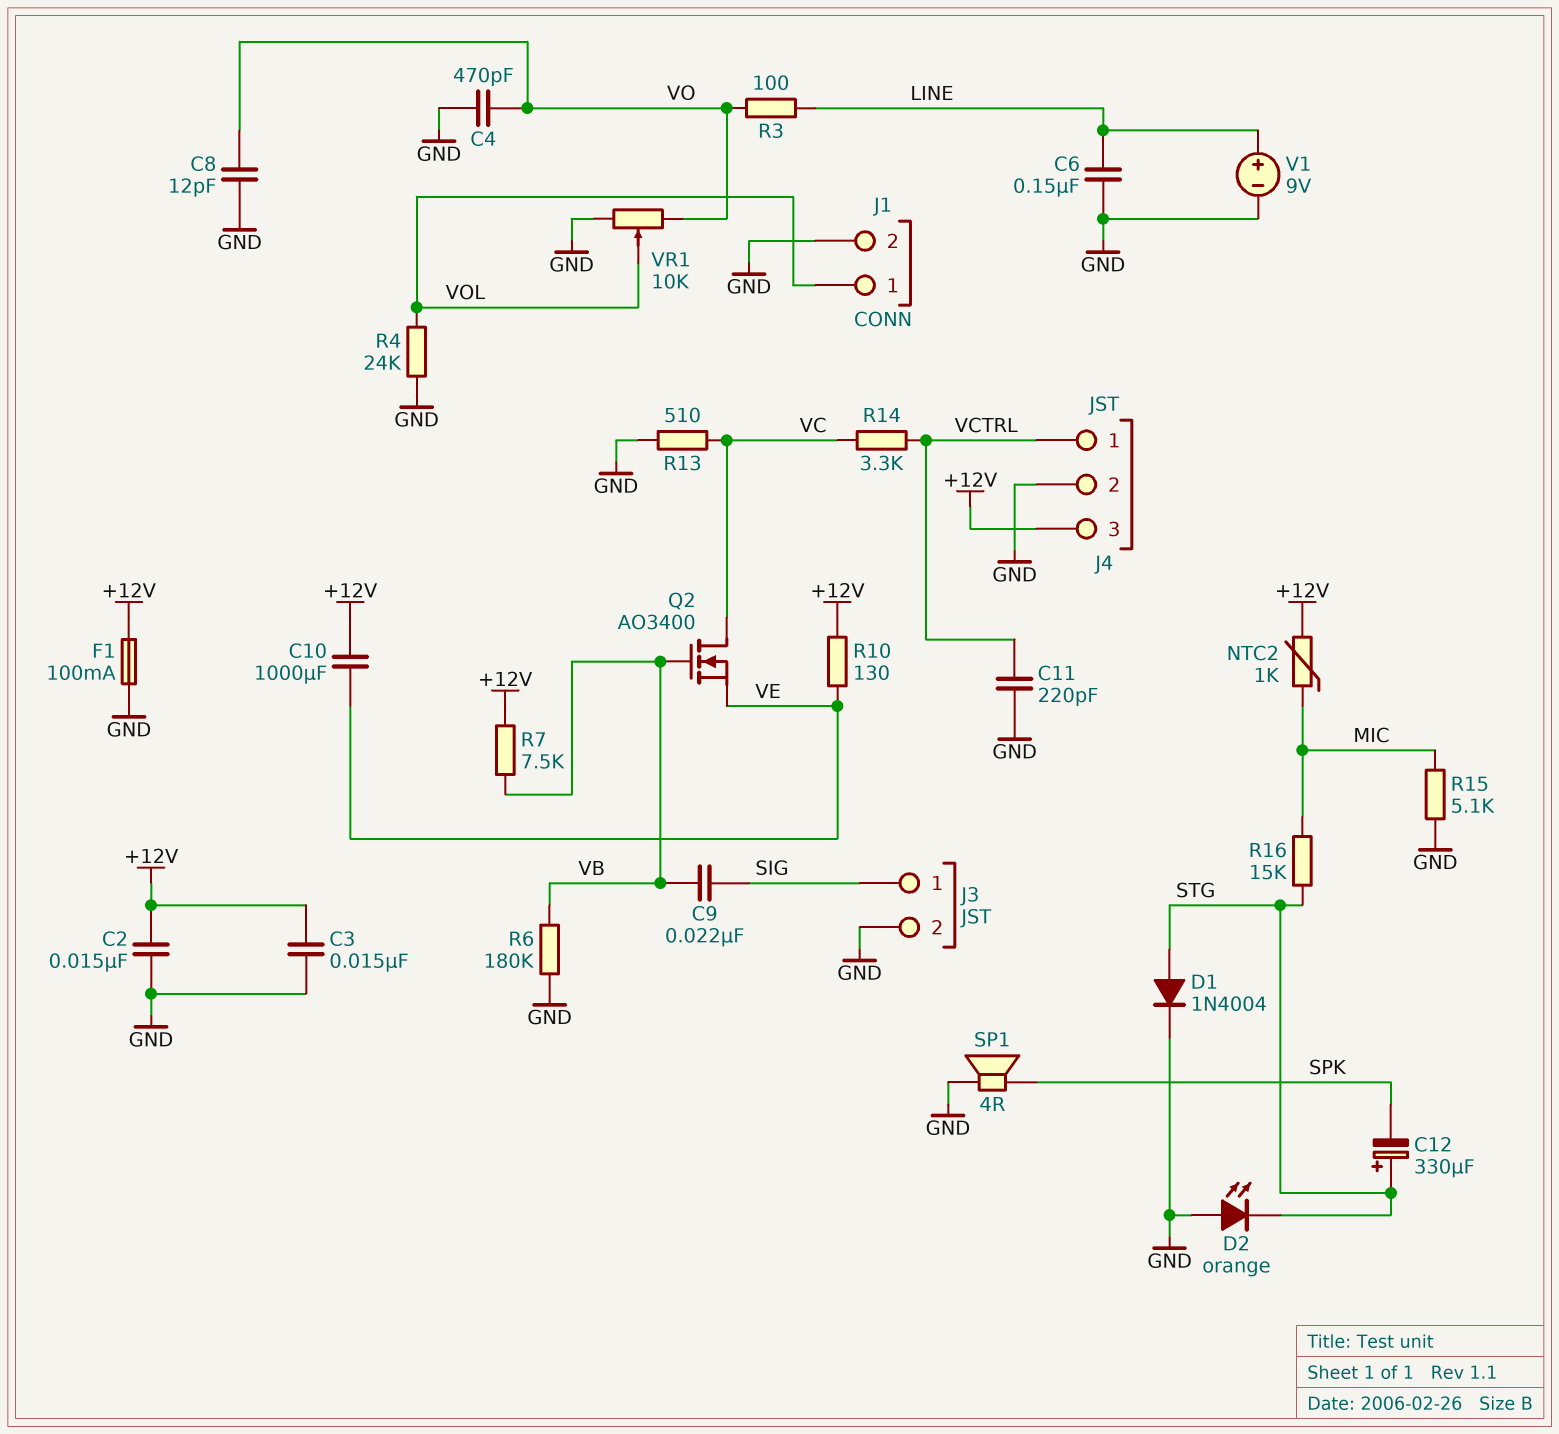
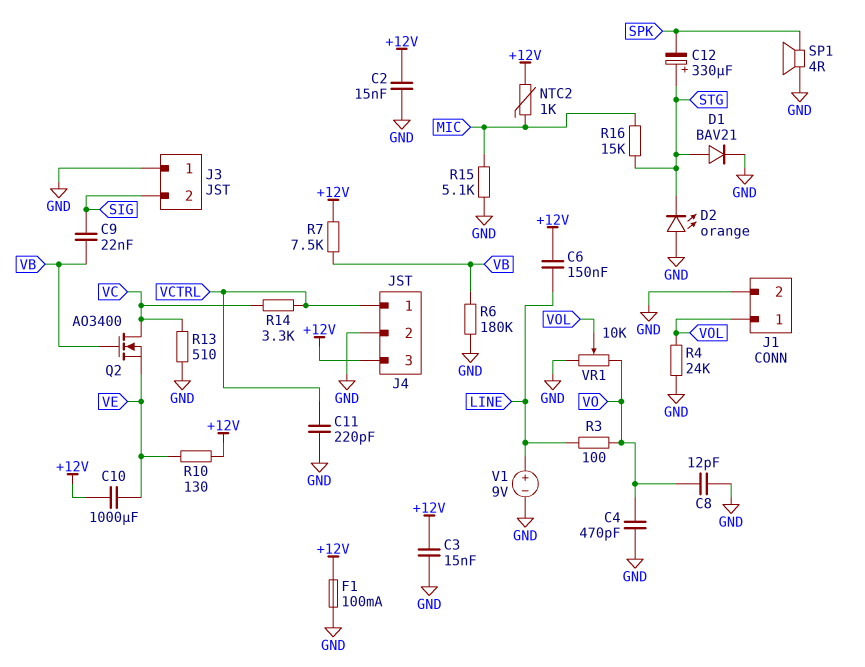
C6: 150nF (GND, LINE) -> 150nF (+12V, LINE)
D1: diode 1N4004 (A STG, K GND) -> diode BAV21 (A STG, K GND)
J3 pin 1: SIG -> GND
J3 pin 2: GND -> SIG

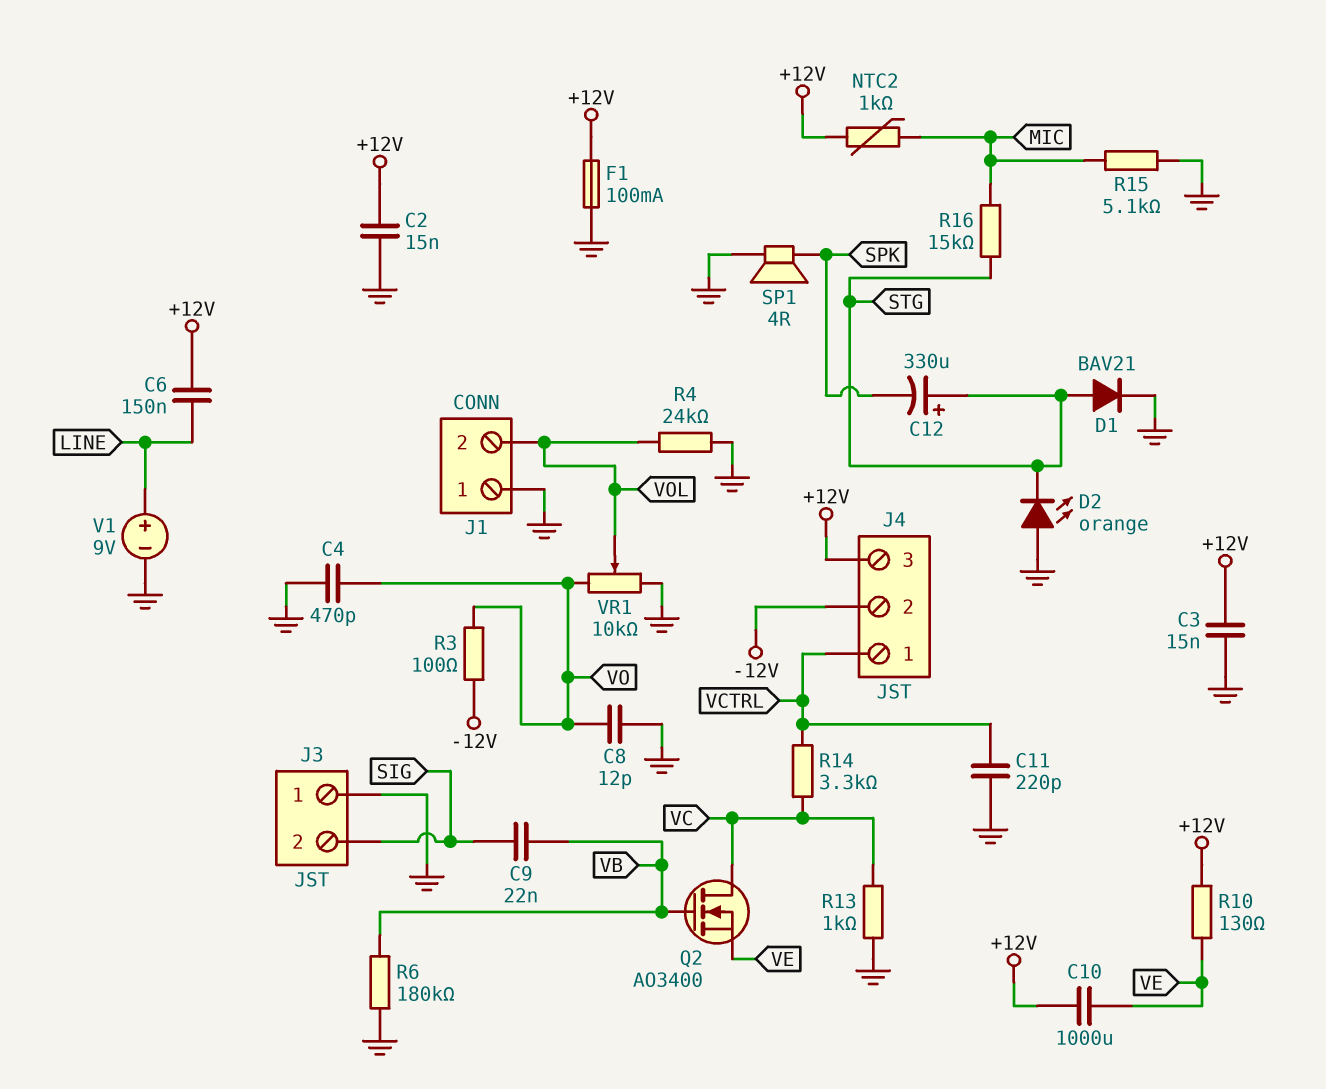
J1 pin 1: VOL -> GND
J1 pin 2: GND -> VOL
J4 pin 2: GND -> -12V
R3: 100 (LINE, VO) -> 100 (-12V, VO)
R7: 7.5k (+12V, VB) -> none
R13: 510 (GND, VC) -> 1k (GND, VC)

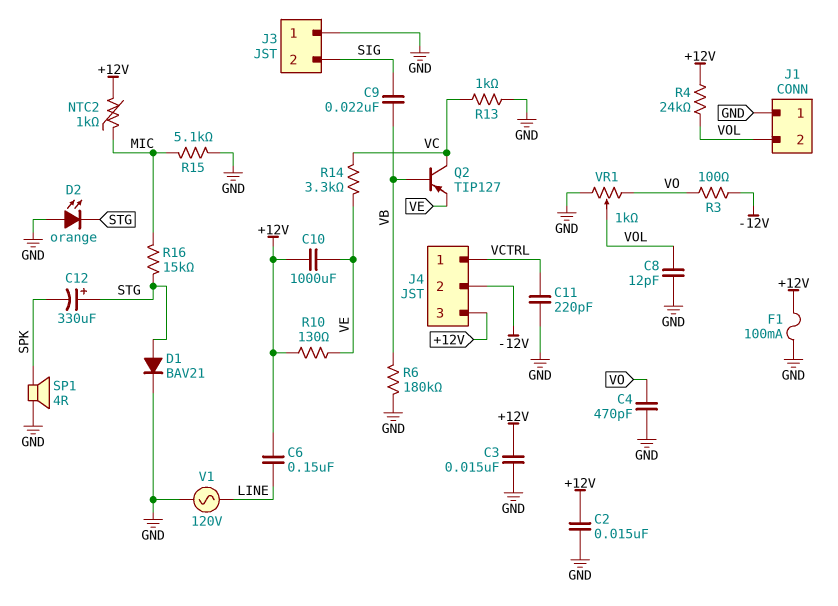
C8: 12pF (GND, VO) -> 12pF (GND, VOL)
Q2: NMOS AO3400 (G VB, D VC, S VE) -> PNP TIP127 (B VB, C VC, E VE)
R4: 24k (GND, VOL) -> 24k (+12V, VOL)
R14: 3.3k (VC, VCTRL) -> 3.3k (VC, VE)
V1: 9V (plus LINE, minus GND) -> AC 120V (GND, LINE)
VR1: 10k (GND, VO, wiper VOL) -> 1k (GND, VO, wiper VOL)

